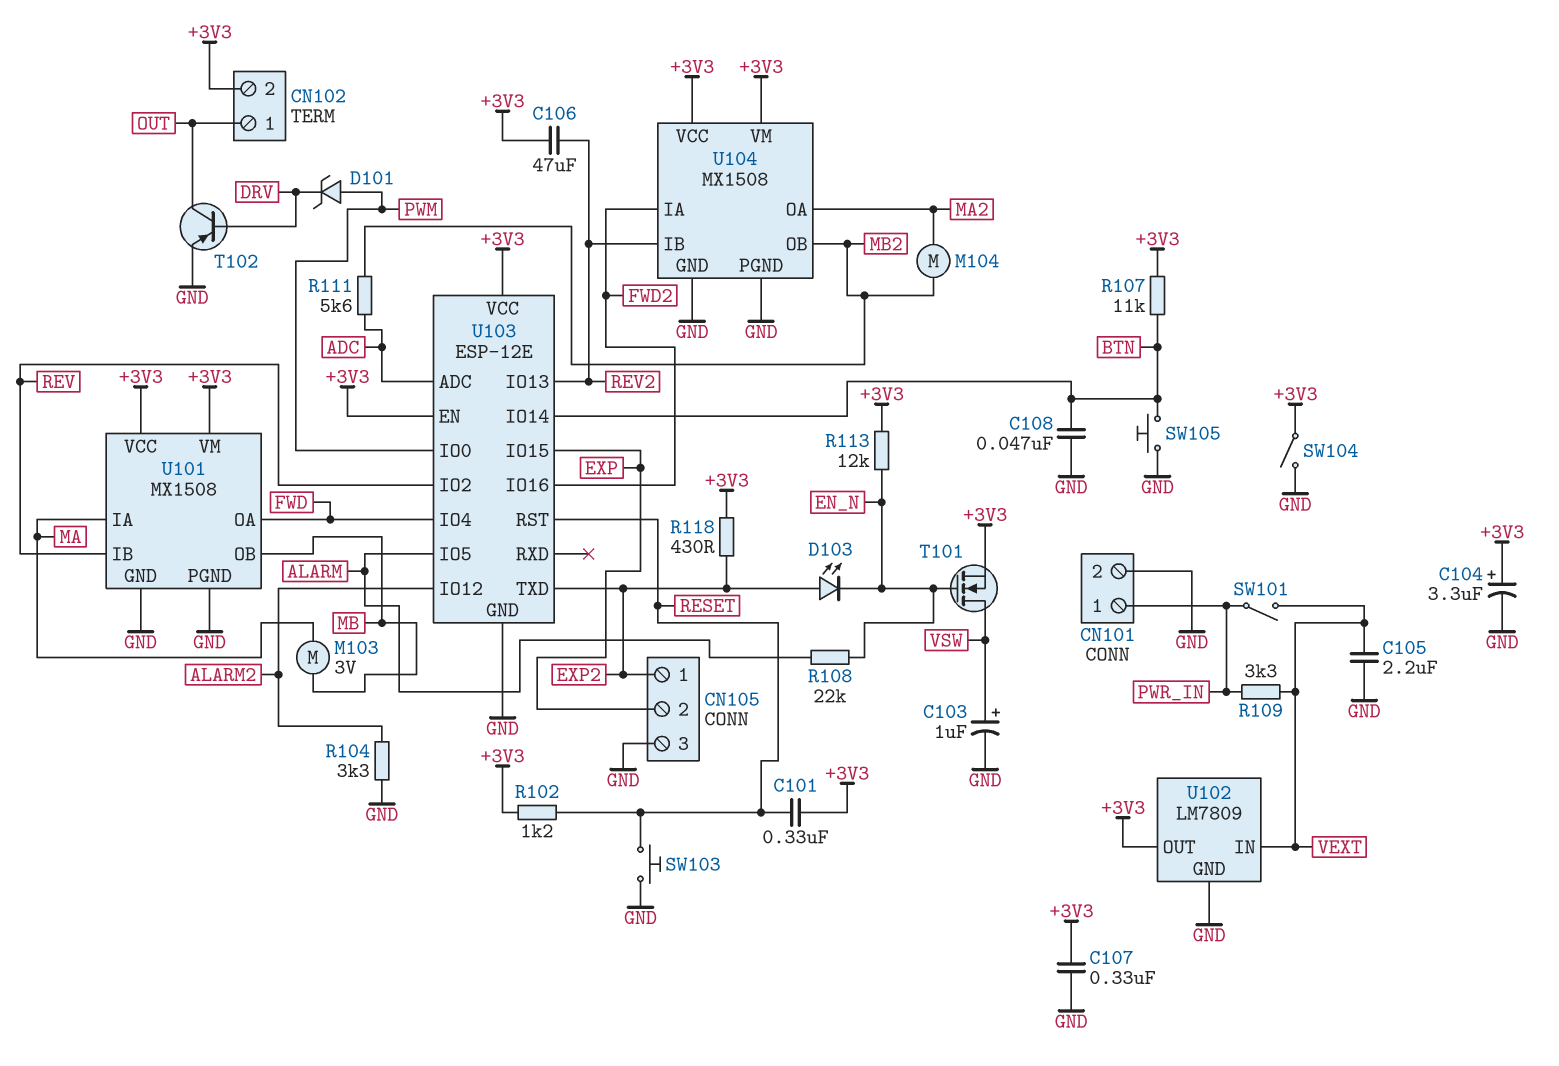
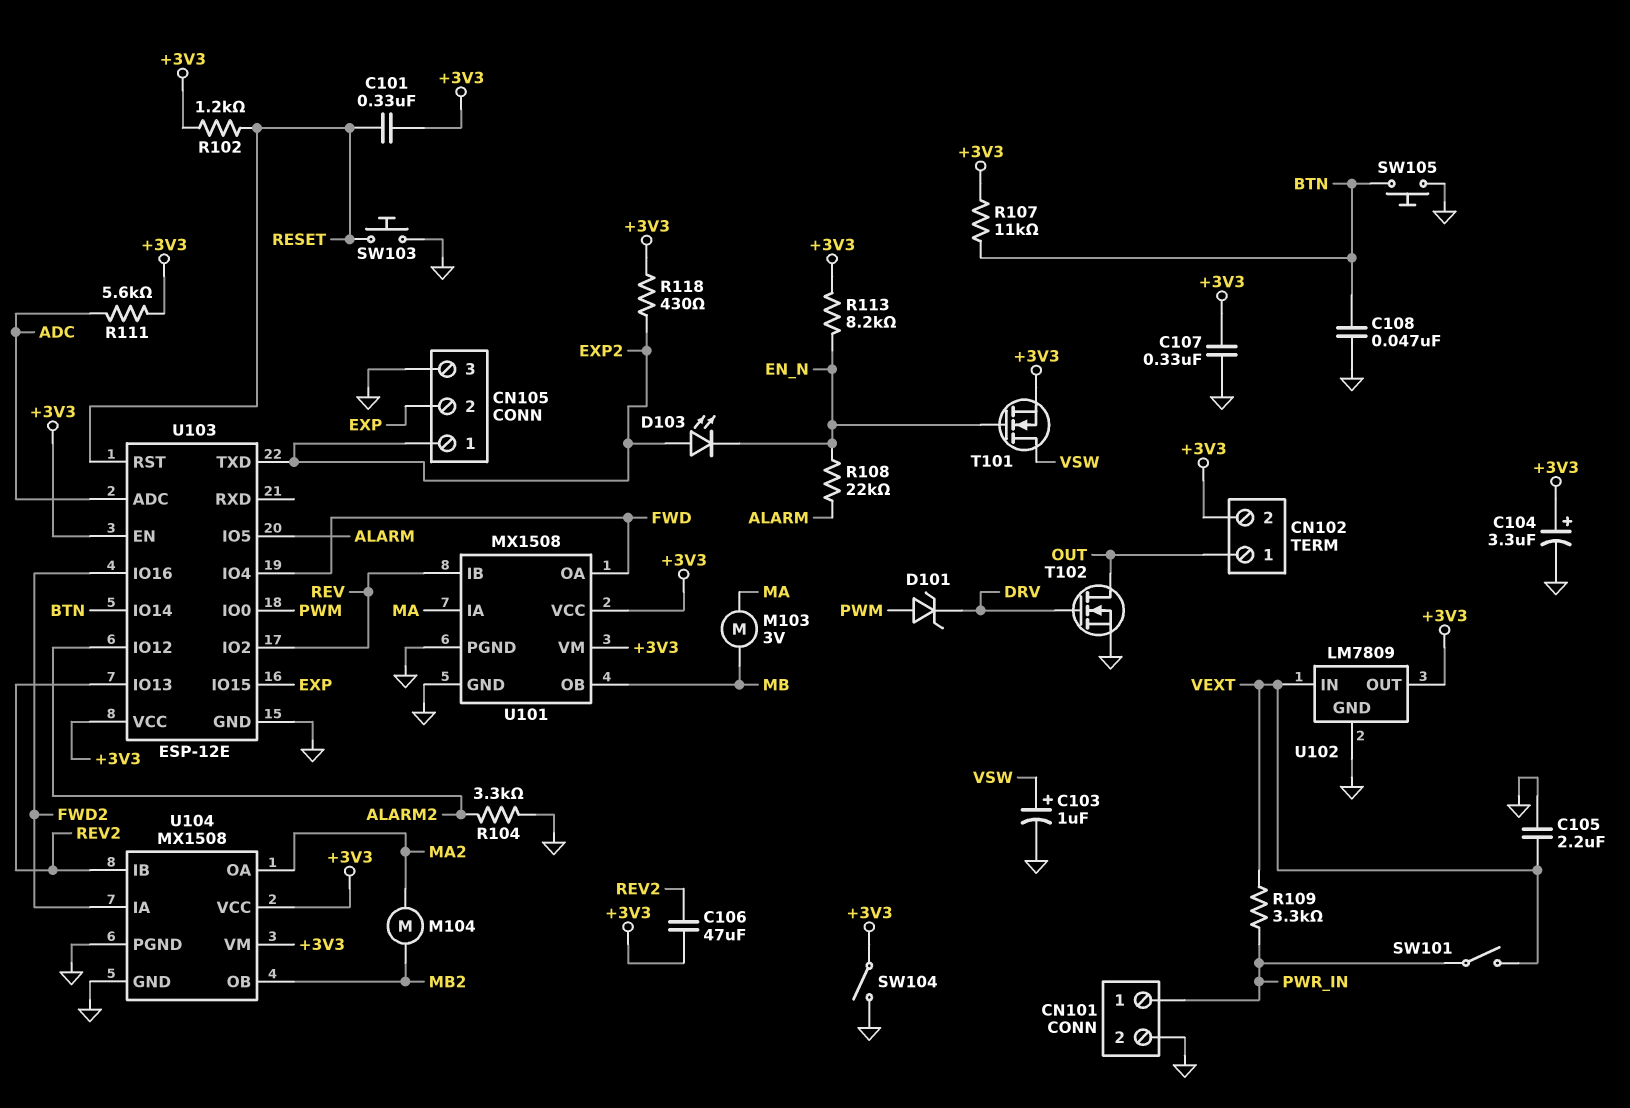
R111: 5.6k (ADC, MB2) -> 5.6k (+3V3, ADC)
R113: 12k (+3V3, EN_N) -> 8.2k (+3V3, EN_N)
T102: PNP (B DRV, C OUT, E GND) -> NMOS (G DRV, D OUT, S GND)

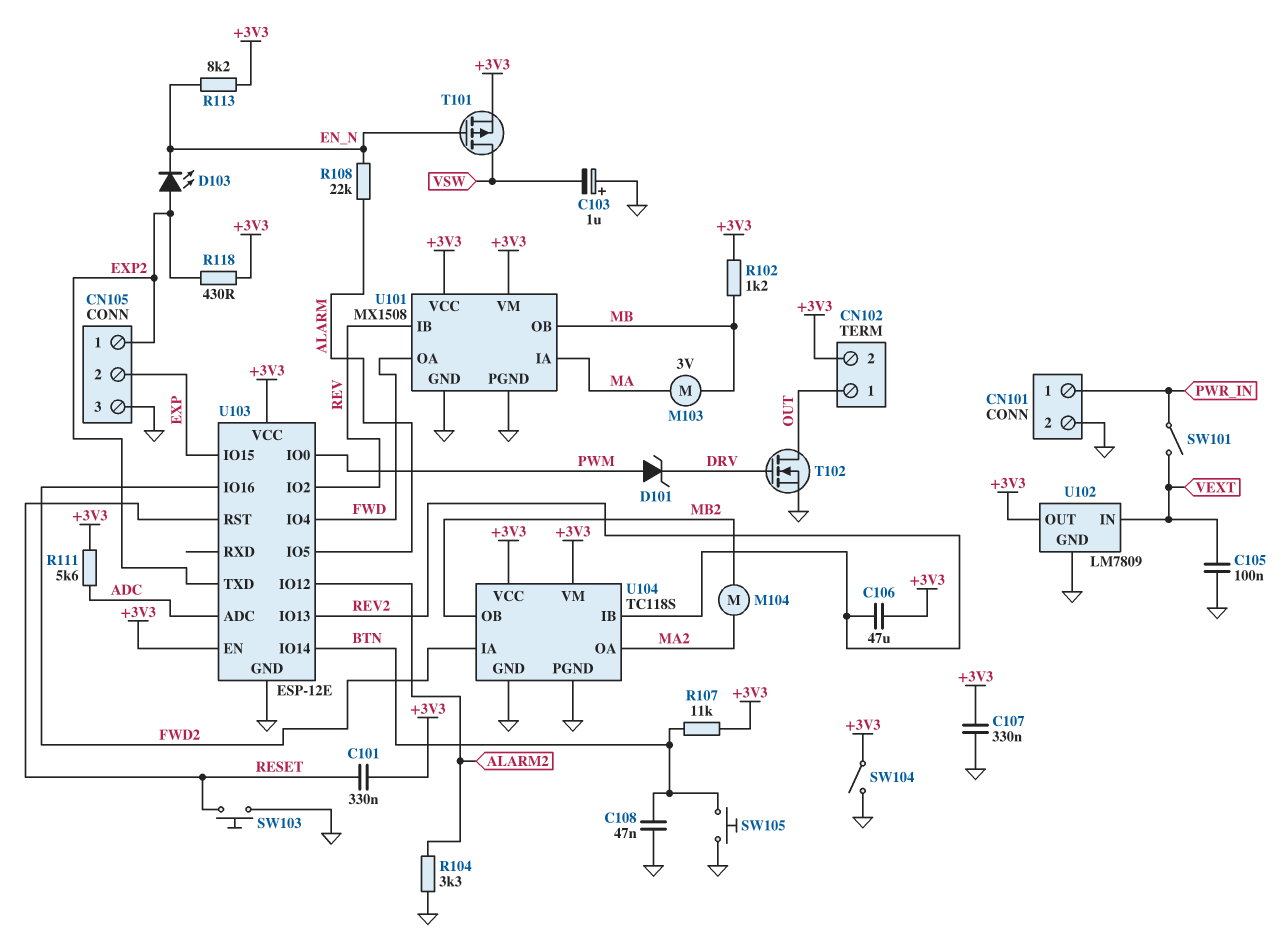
C103: 1uF (plus VSW, minus GND) -> 1uF (plus GND, minus VSW)
C104: 3.3uF (plus +3V3, minus GND) -> none
C105: 2.2uF (GND, VEXT) -> 100nF (GND, VEXT)
R102: 1.2k (+3V3, RESET) -> 1.2k (+3V3, MB)
R109: 3.3k (PWR_IN, VEXT) -> none
T101: NMOS (G EN_N, D VSW, S +3V3) -> PMOS (G EN_N, D VSW, S +3V3)
U104: MX1508 -> TC118S

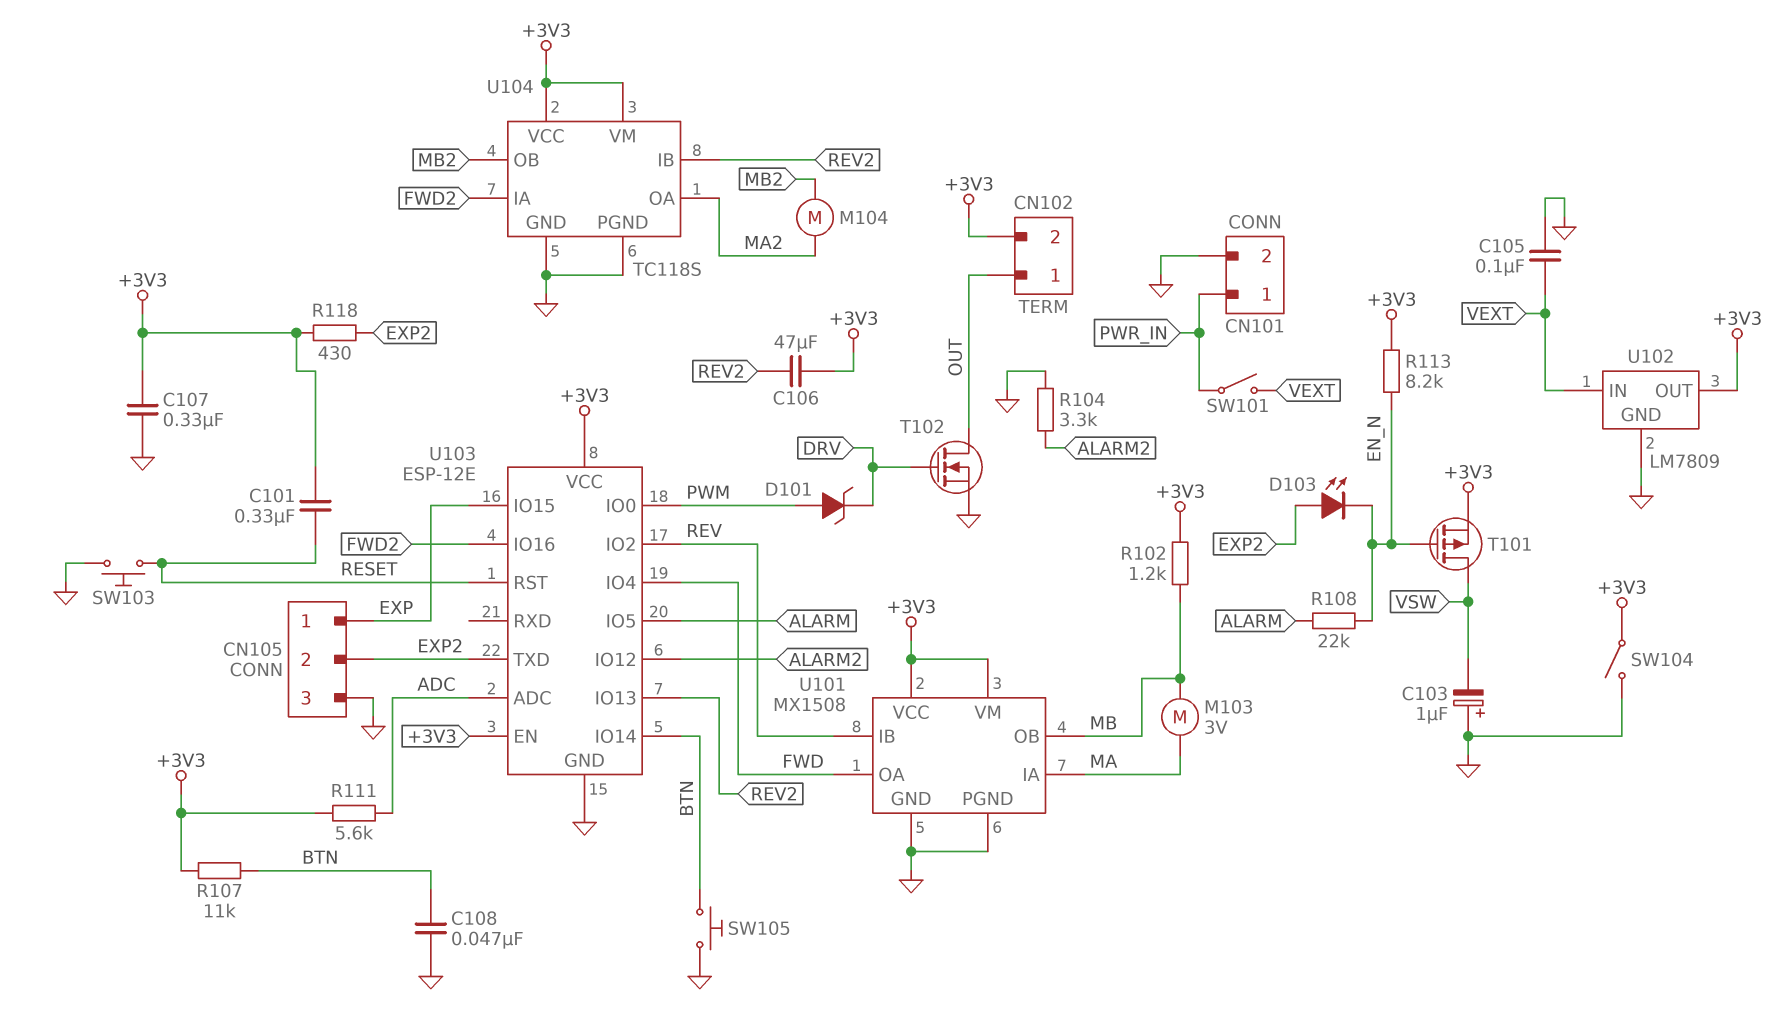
CN105 pin 1: EXP2 -> EXP
CN105 pin 2: EXP -> EXP2

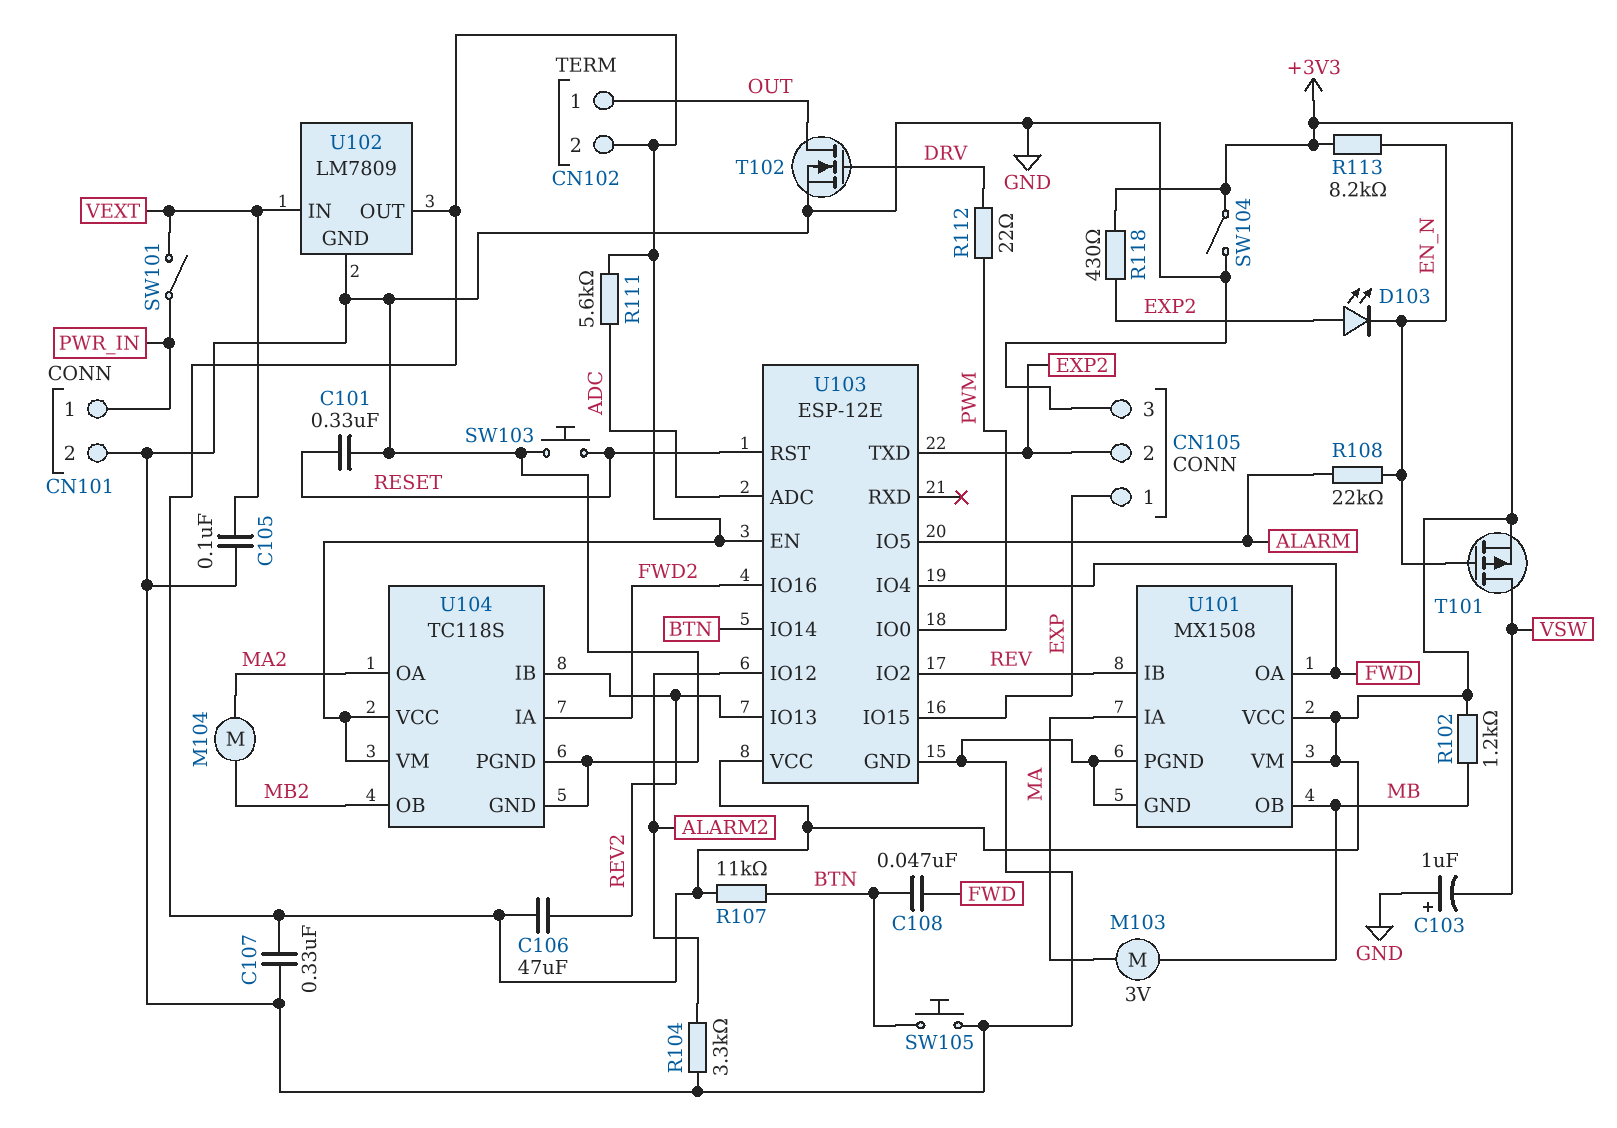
C101: 330nF (+3V3, RESET) -> 330nF (GND, RESET)
C108: 47nF (BTN, GND) -> 47nF (BTN, FWD)
D101: zener (A PWM, K DRV) -> none
R112: none -> 22 (DRV, PWM)

